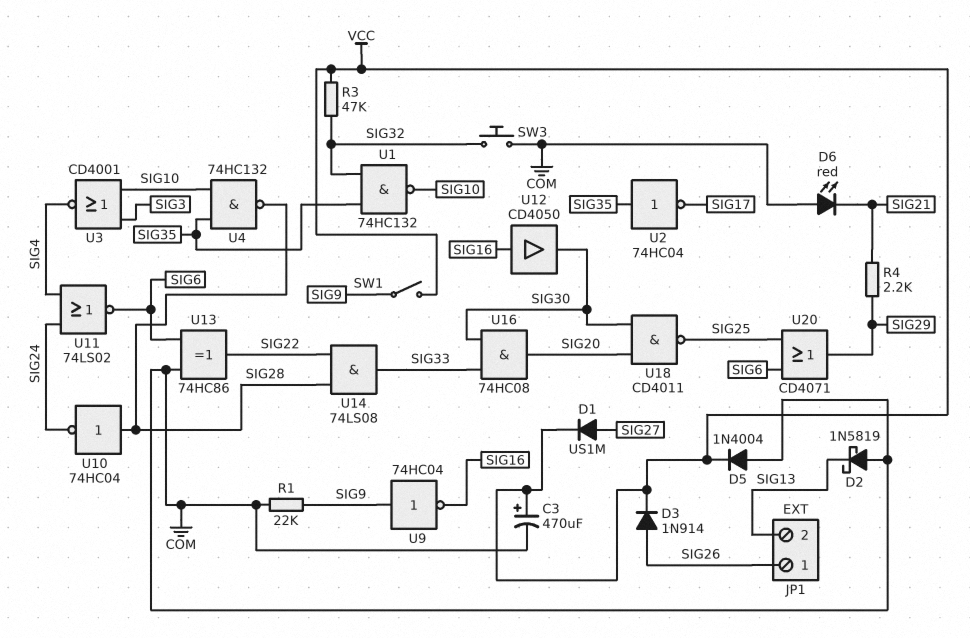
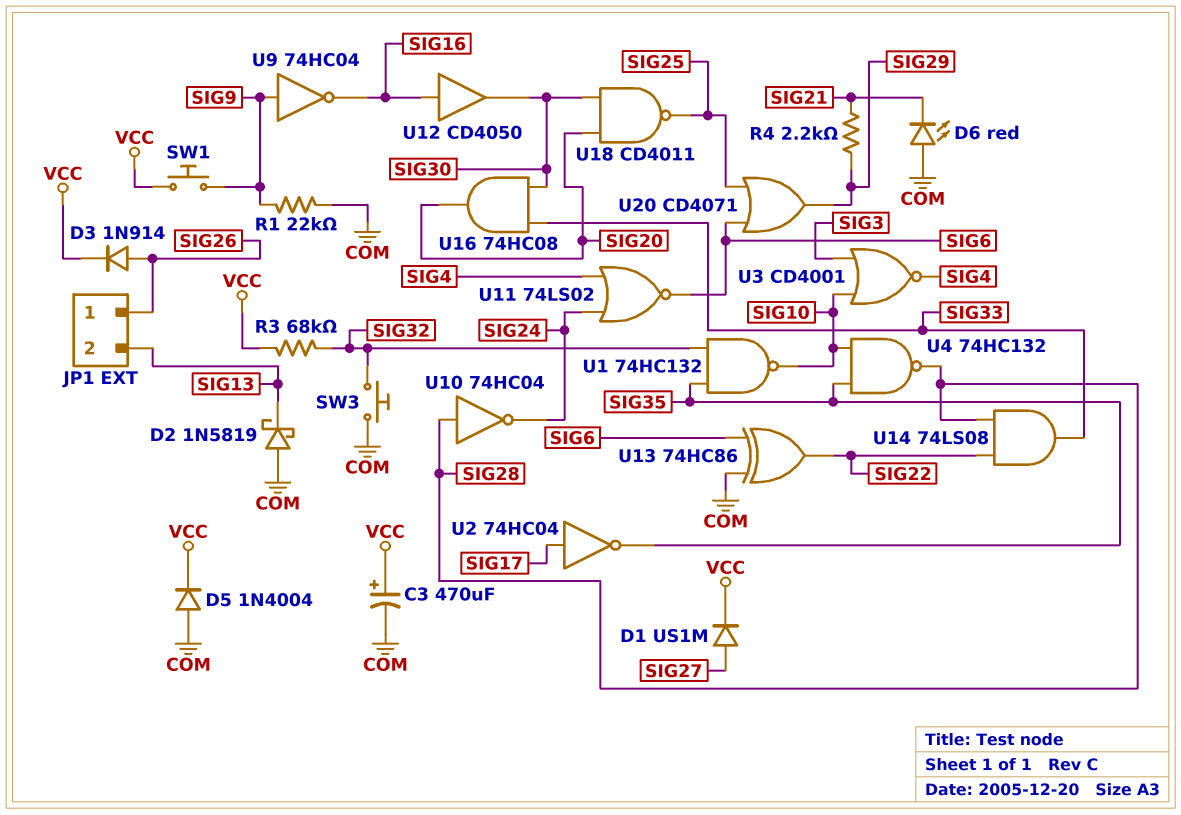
R3: 47k (SIG32, VCC) -> 68k (SIG32, VCC)
SW1: switch (SIG9, VCC) -> button (SIG9, VCC)
U2: NOT 74HC04 (in SIG35, out SIG17) -> NOT 74HC04 (in SIG17, out SIG35)

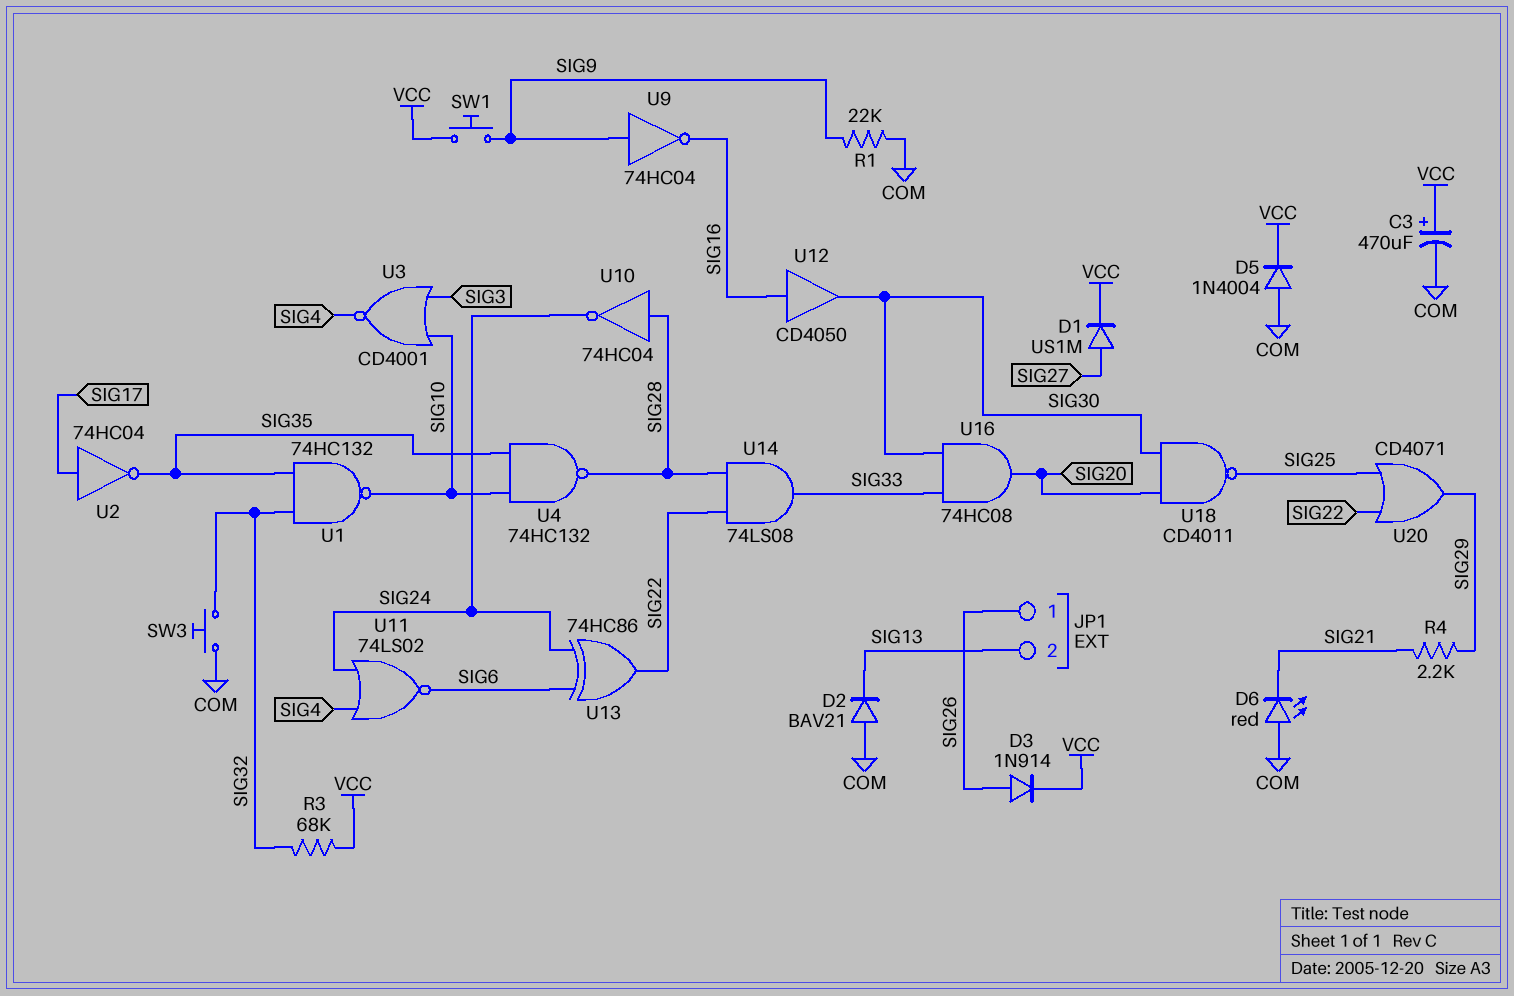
D2: schottky 1N5819 (A COM, K SIG13) -> diode BAV21 (A COM, K SIG13)
U13: XOR 74HC86 (in COM, in SIG6, out SIG22) -> XOR 74HC86 (in SIG6, in SIG24, out SIG22)
U20: OR CD4071 (in SIG6, in SIG25, out SIG29) -> OR CD4071 (in SIG22, in SIG25, out SIG29)

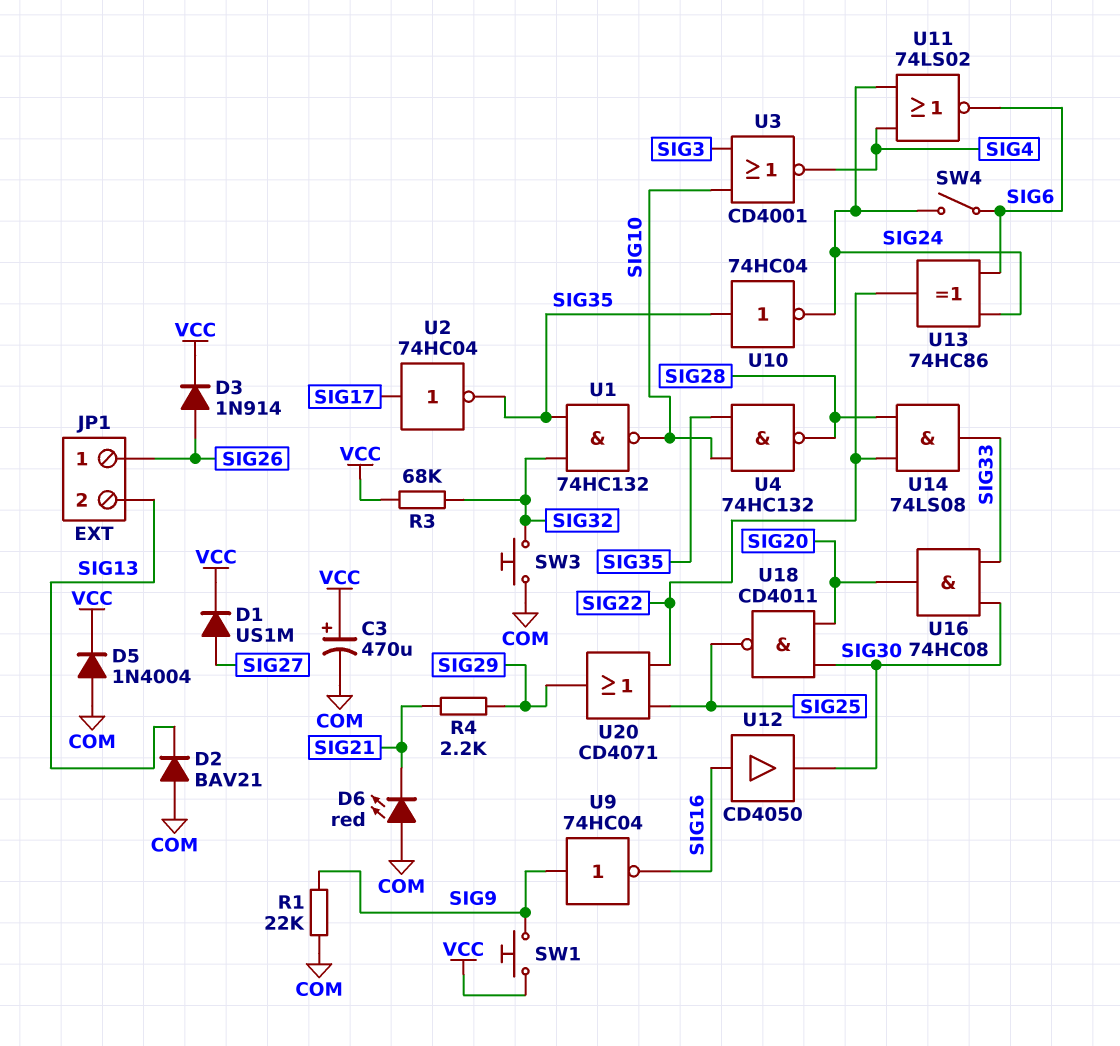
SW4: none -> switch (SIG6, SIG24)
U10: NOT 74HC04 (in SIG28, out SIG24) -> NOT 74HC04 (in SIG35, out SIG24)

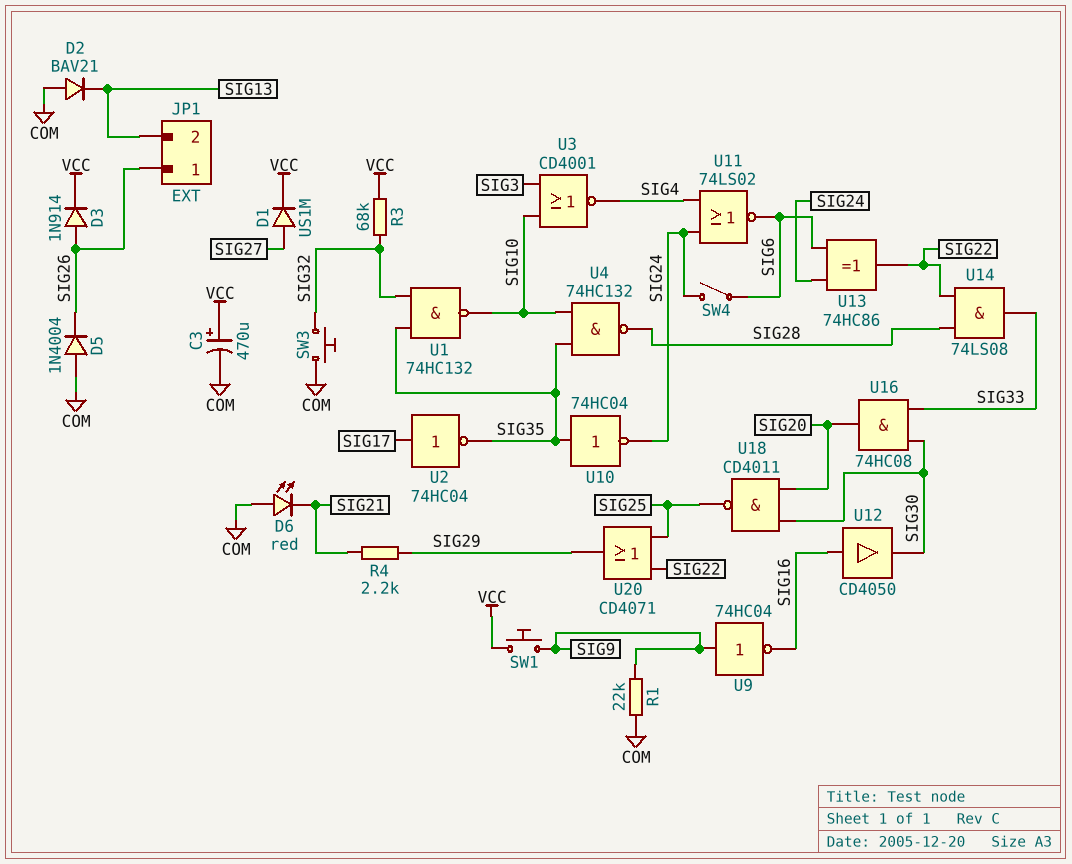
D5: diode 1N4004 (A COM, K VCC) -> diode 1N4004 (A COM, K SIG26)

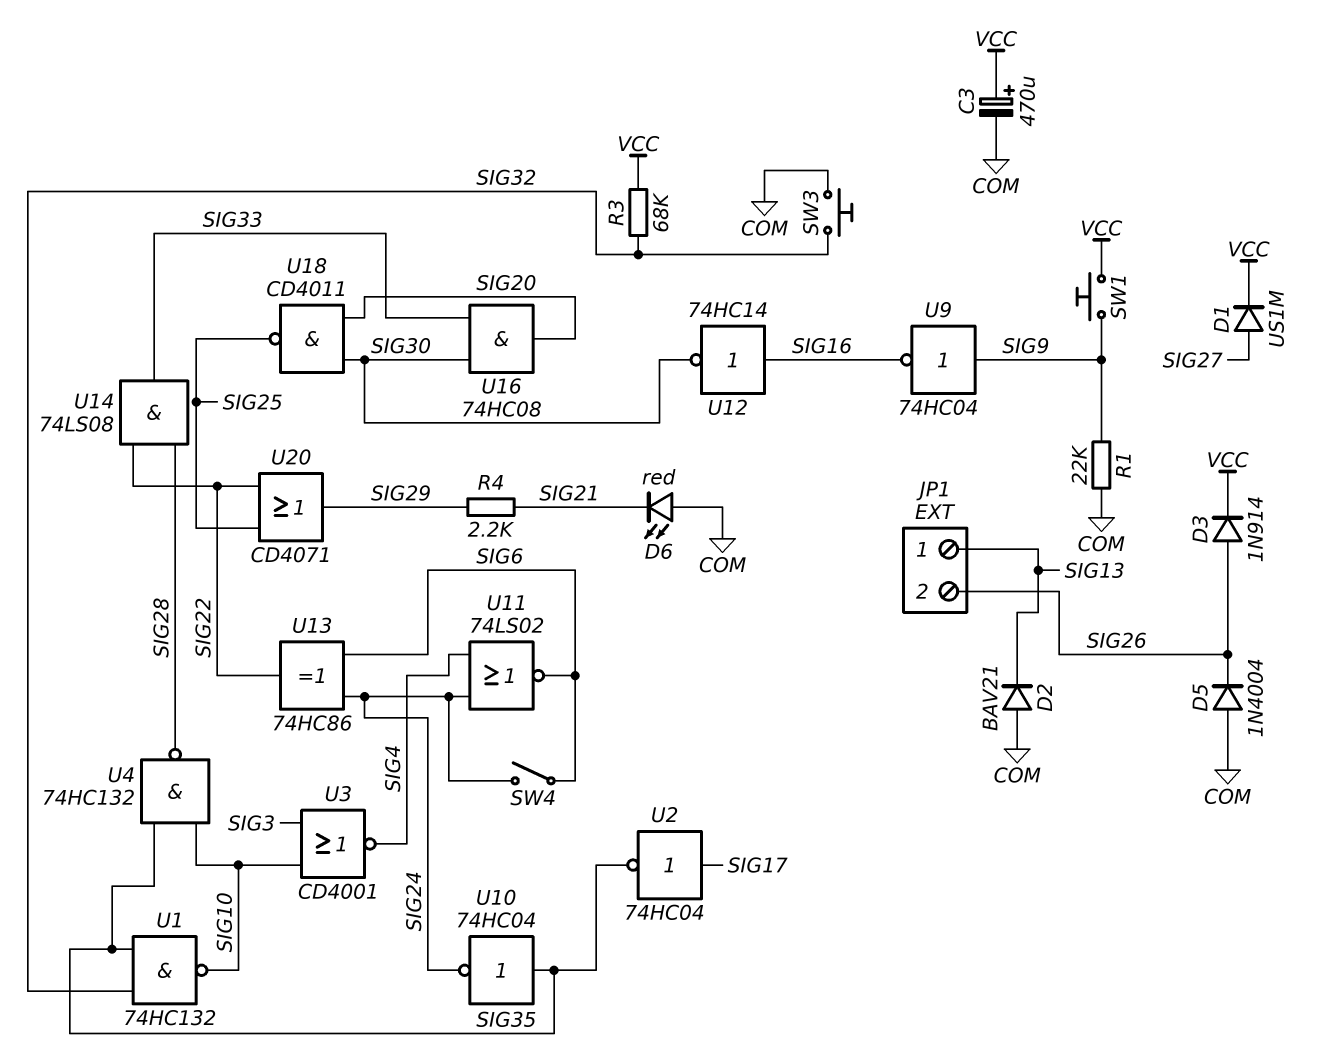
JP1 pin 1: SIG26 -> SIG13
JP1 pin 2: SIG13 -> SIG26
U12: buffer CD4050 (in SIG16, out SIG30) -> NOT 74HC14 (in SIG16, out SIG30)

